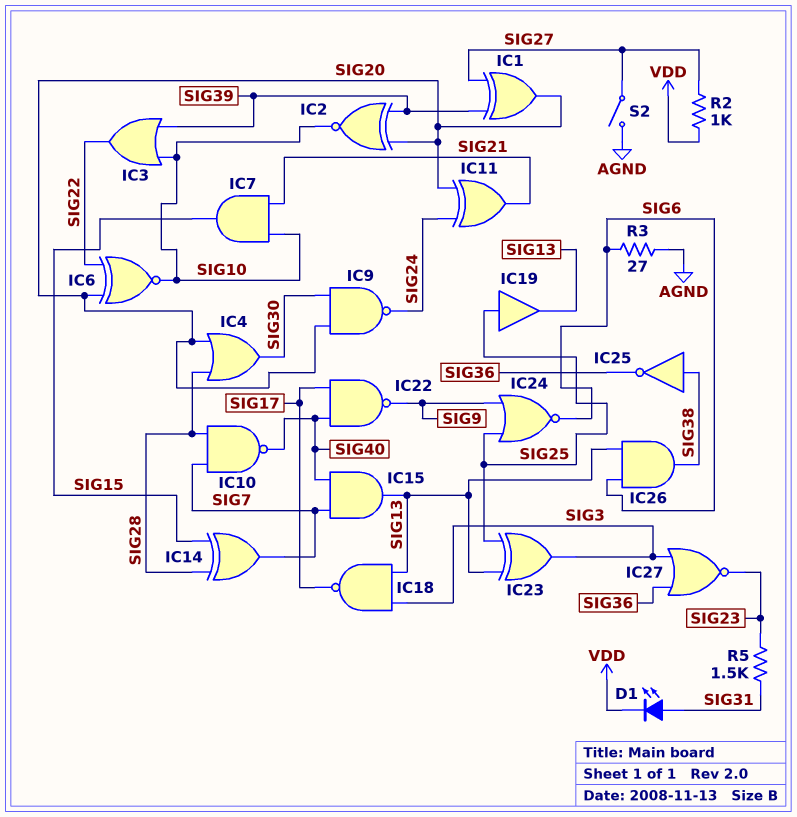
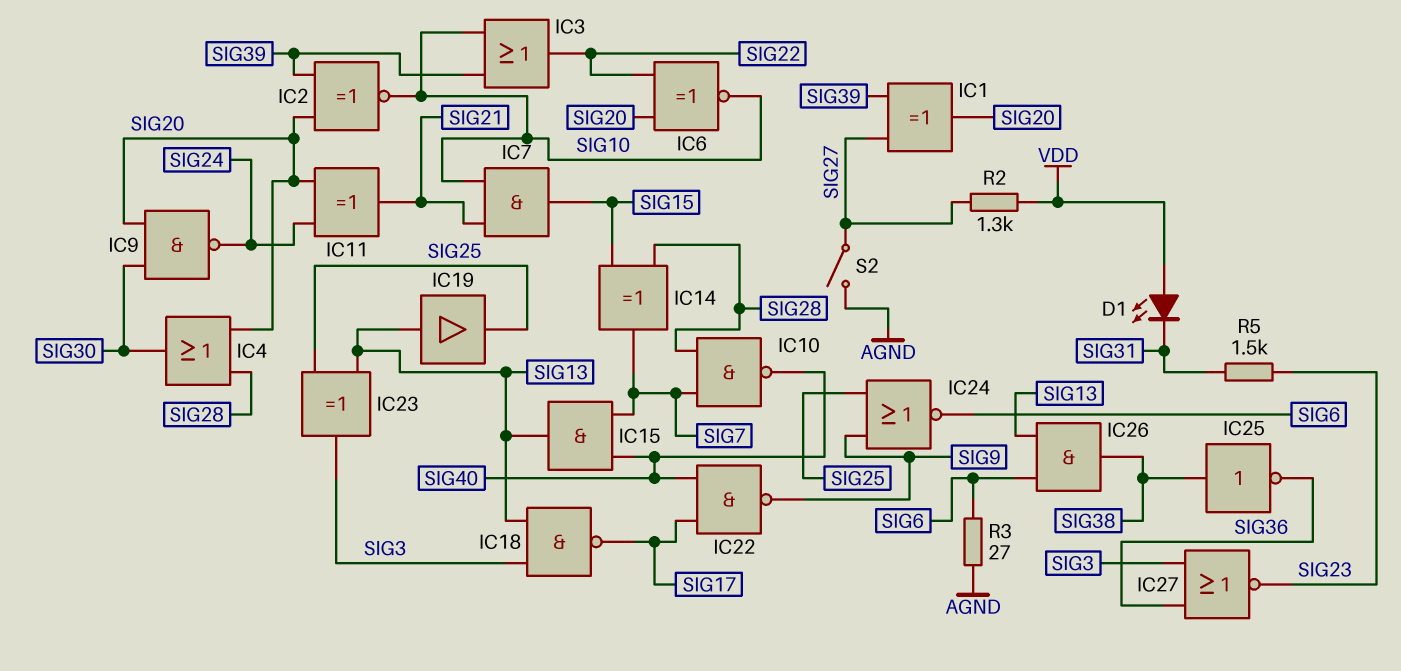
D1: LED (A SIG31, K VDD) -> LED (A VDD, K SIG31)
IC19: buffer (in SIG25, out SIG13) -> buffer (in SIG13, out SIG25)
R2: 1k (SIG27, VDD) -> 1.3k (SIG27, VDD)

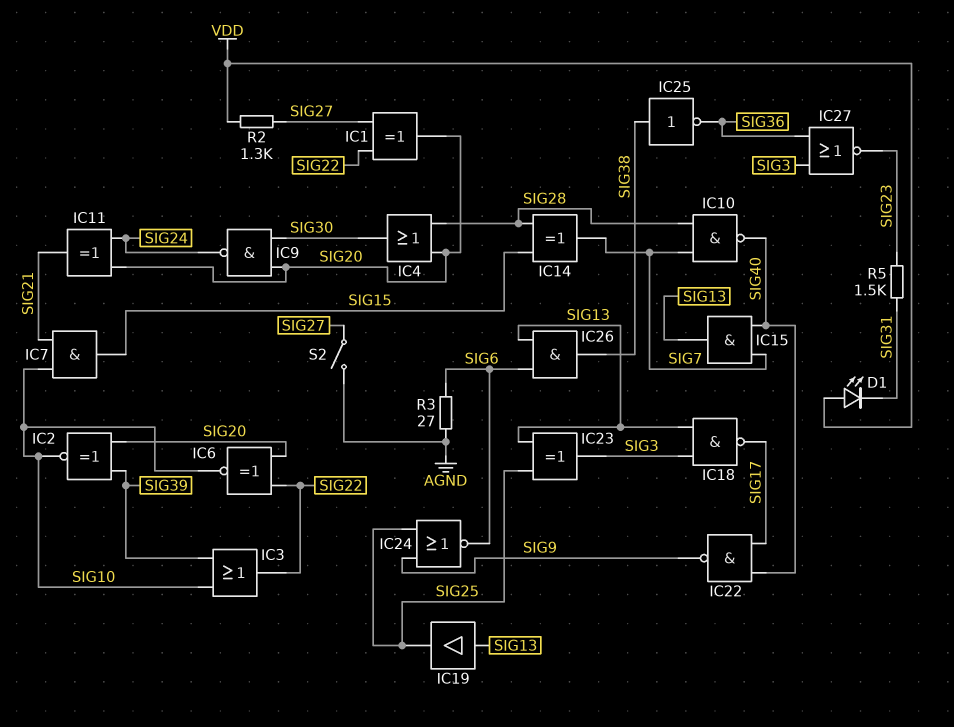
IC1: XOR (in SIG27, in SIG39, out SIG20) -> XOR (in SIG22, in SIG27, out SIG20)

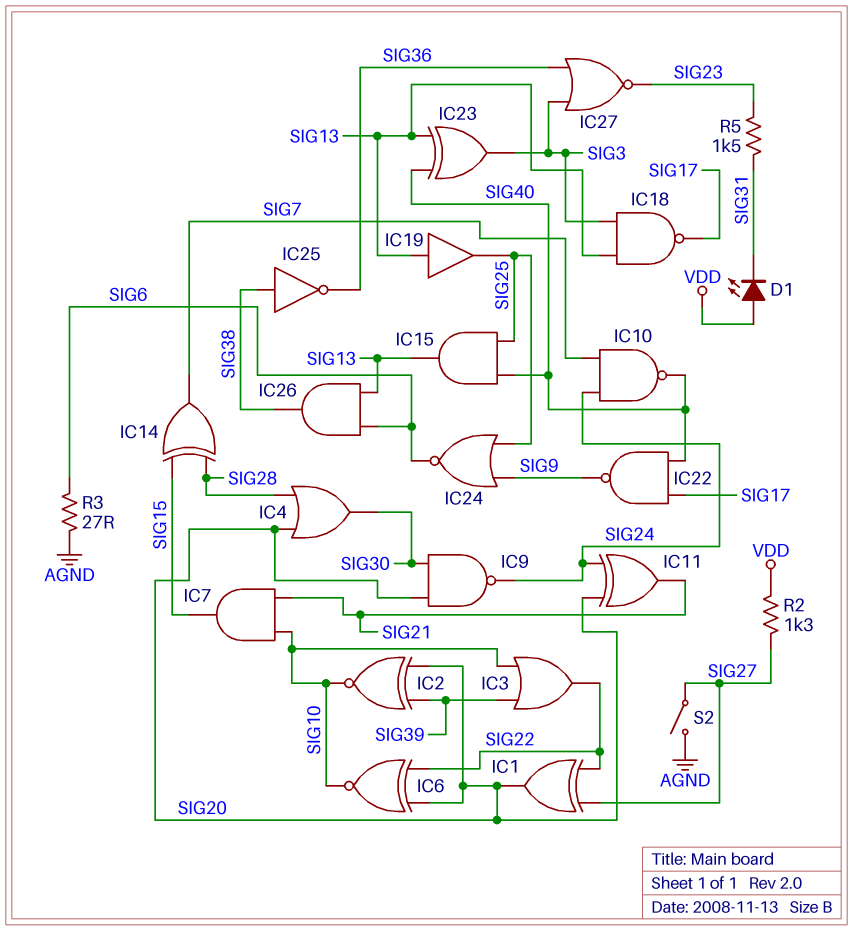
IC10: NAND (in SIG7, in SIG28, out SIG40) -> NAND (in SIG7, in SIG24, out SIG40)
IC15: AND (in SIG7, in SIG40, out SIG13) -> AND (in SIG25, in SIG40, out SIG13)
IC23: XOR (in SIG13, in SIG25, out SIG3) -> XOR (in SIG13, in SIG40, out SIG3)

